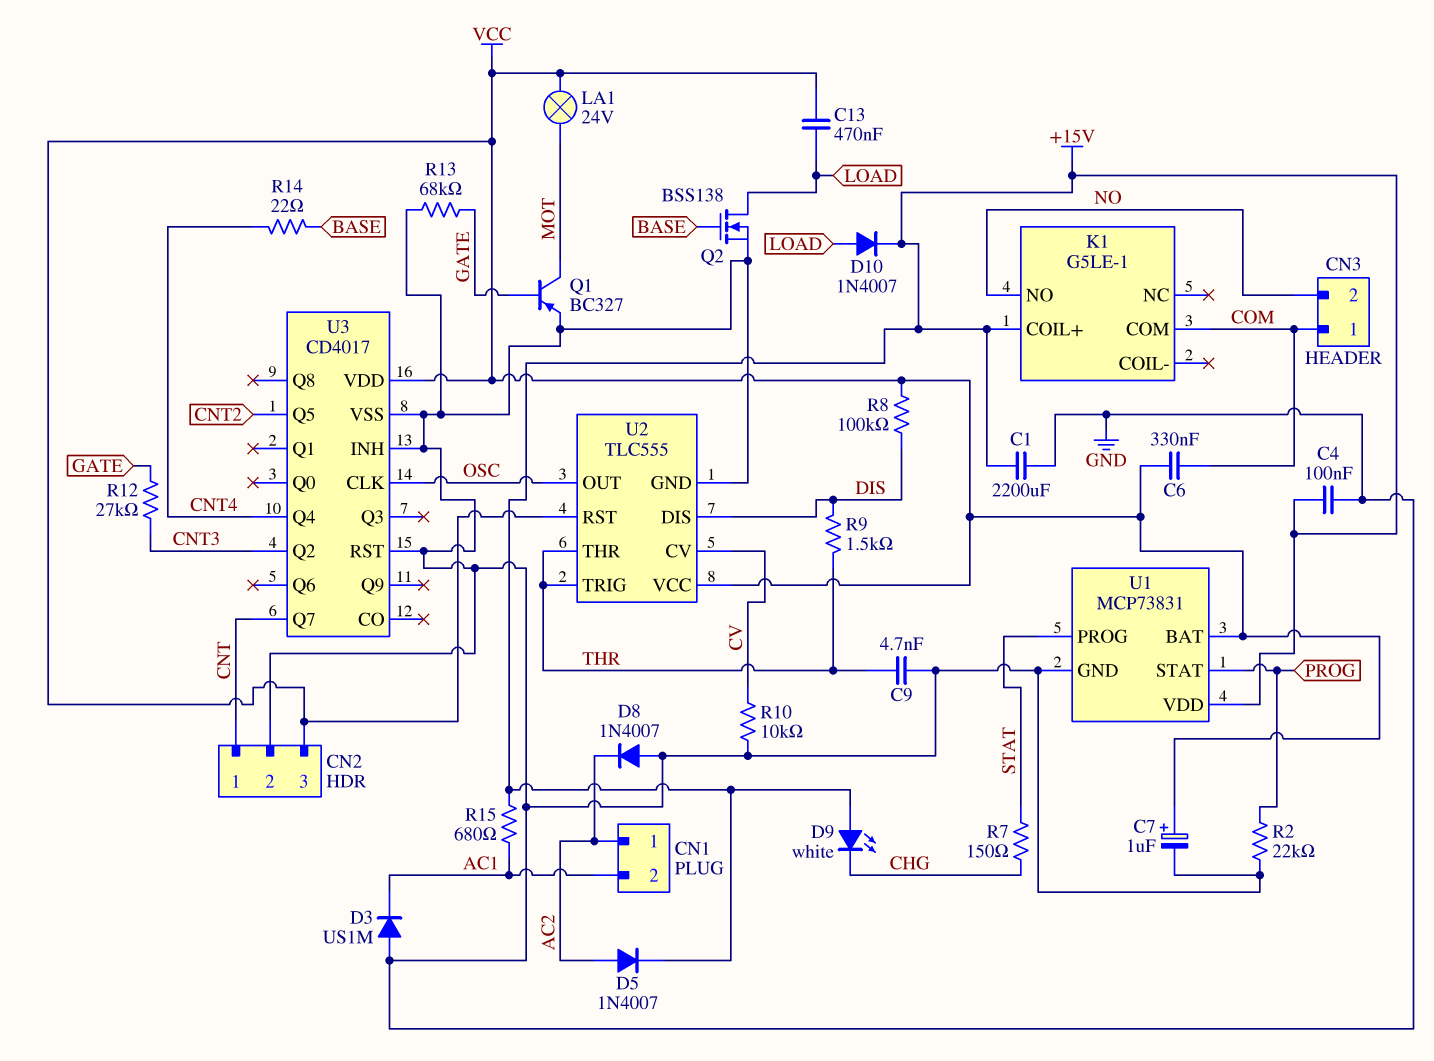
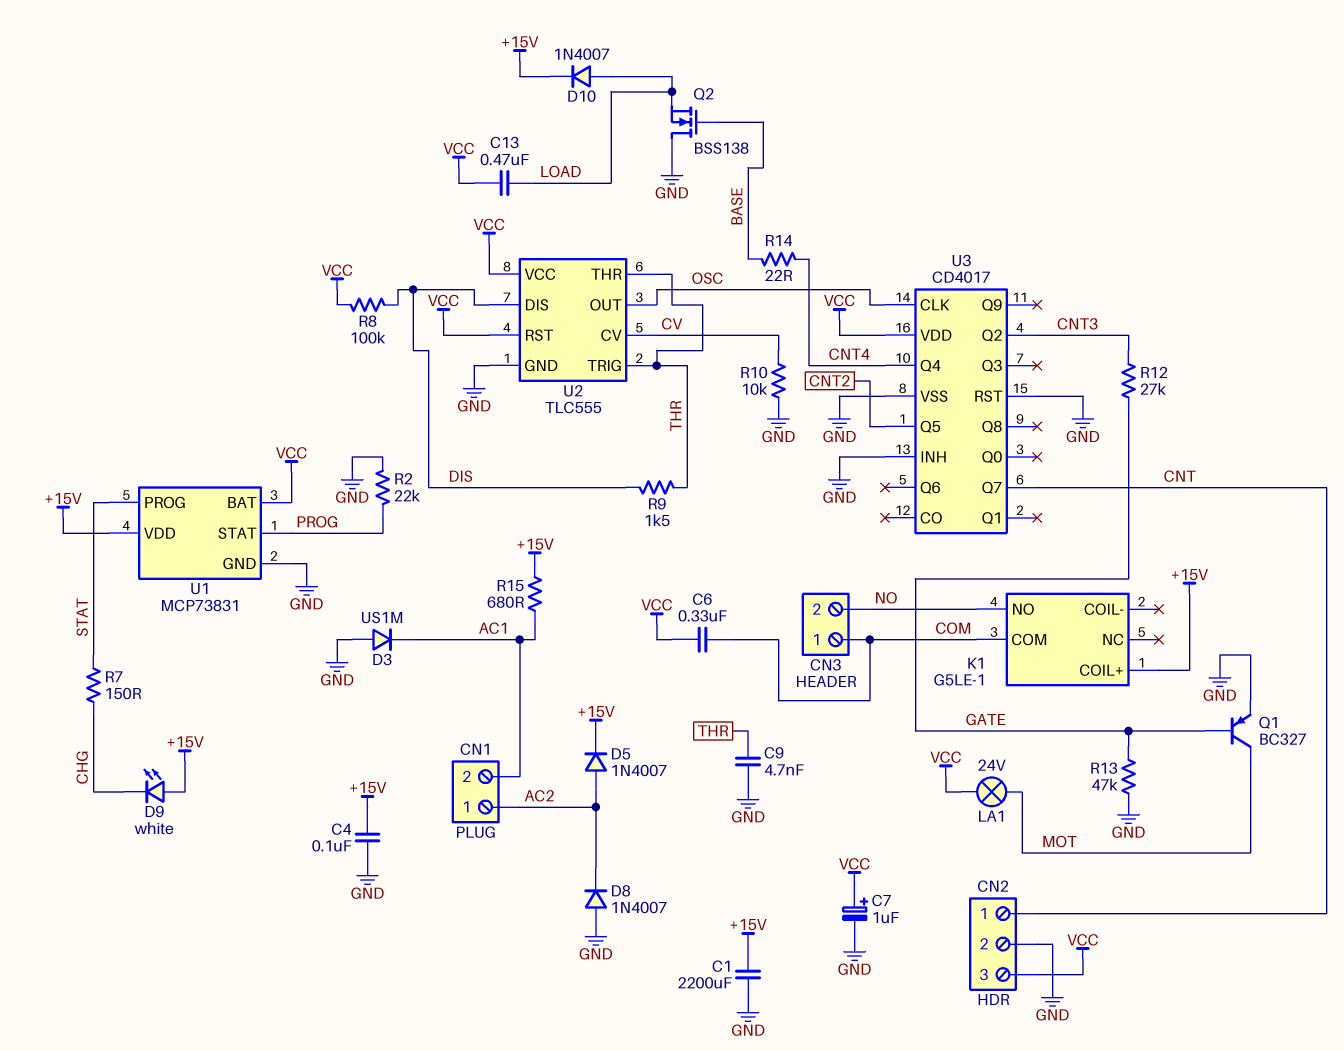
Q2: NMOS BSS138 (G BASE, D LOAD, S GND) -> NMOS BSS138 (G BASE, D GND, S LOAD)
R13: 68k (GATE, GND) -> 47k (GATE, GND)

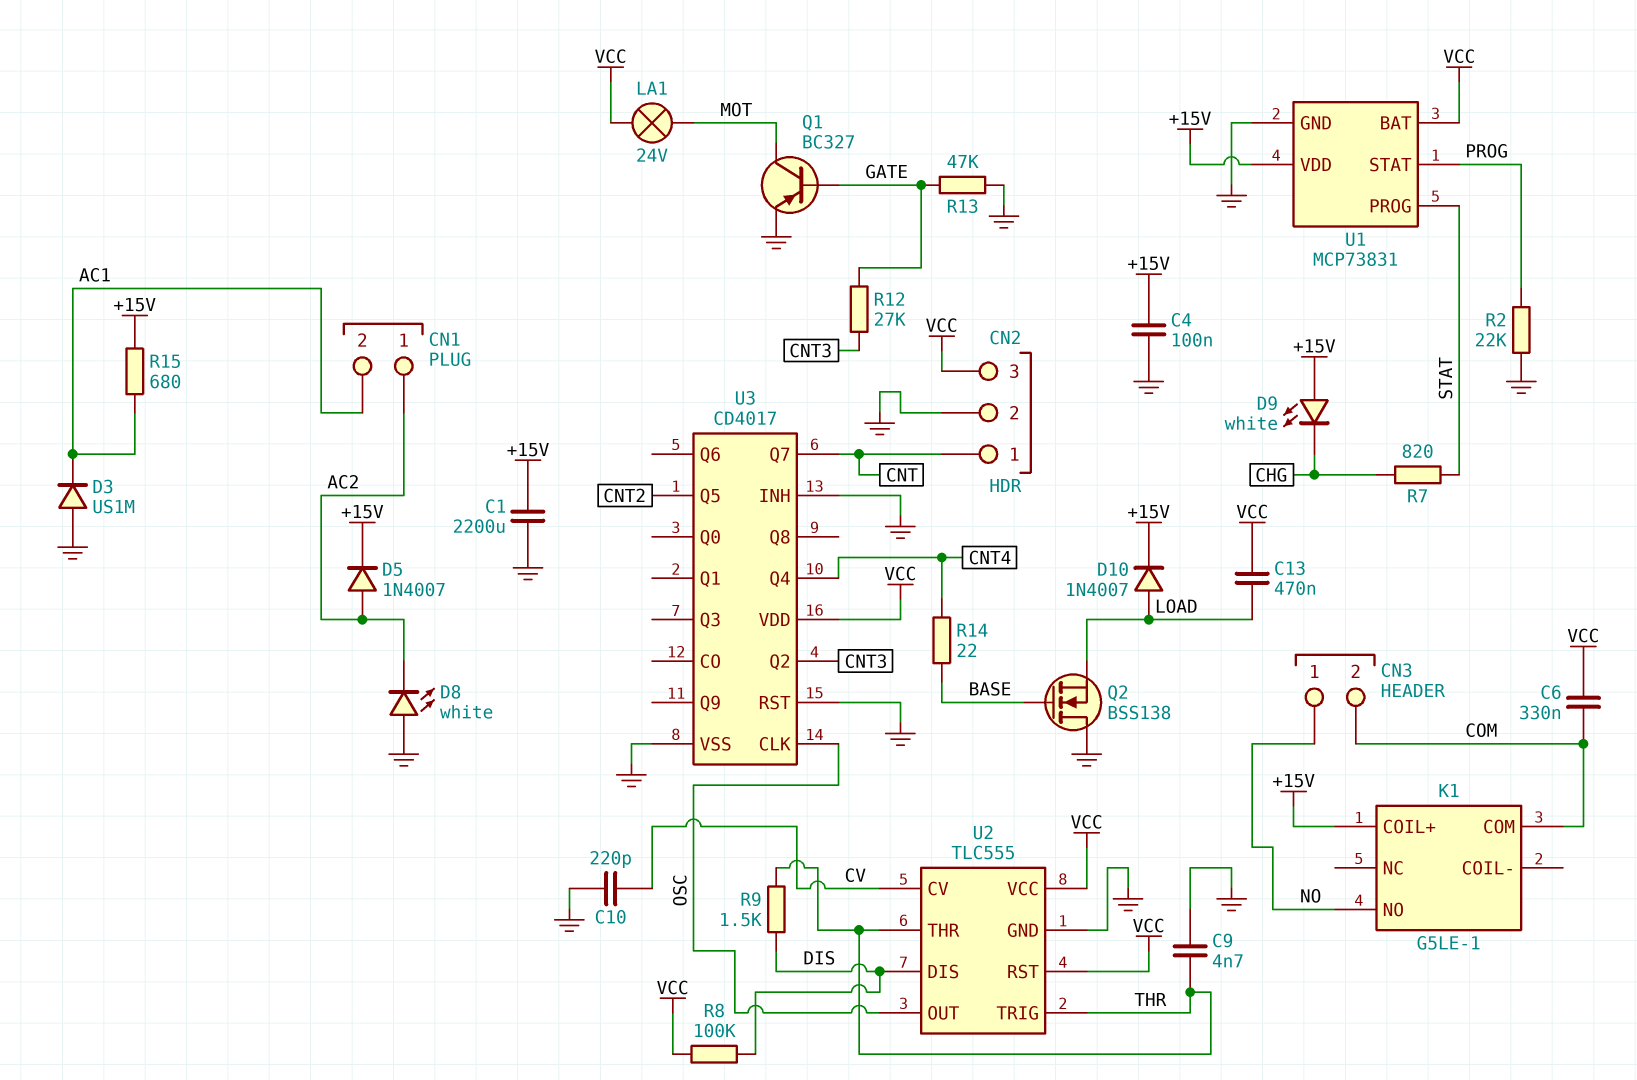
C7: 1uF (plus VCC, minus GND) -> none
C10: none -> 220pF (CV, GND)
CN3 pin 1: COM -> NO
CN3 pin 2: NO -> COM
D8: diode 1N4007 (A GND, K AC2) -> LED white (A GND, K AC2)
R7: 150 (CHG, STAT) -> 820 (CHG, STAT)
R10: 10k (CV, GND) -> none

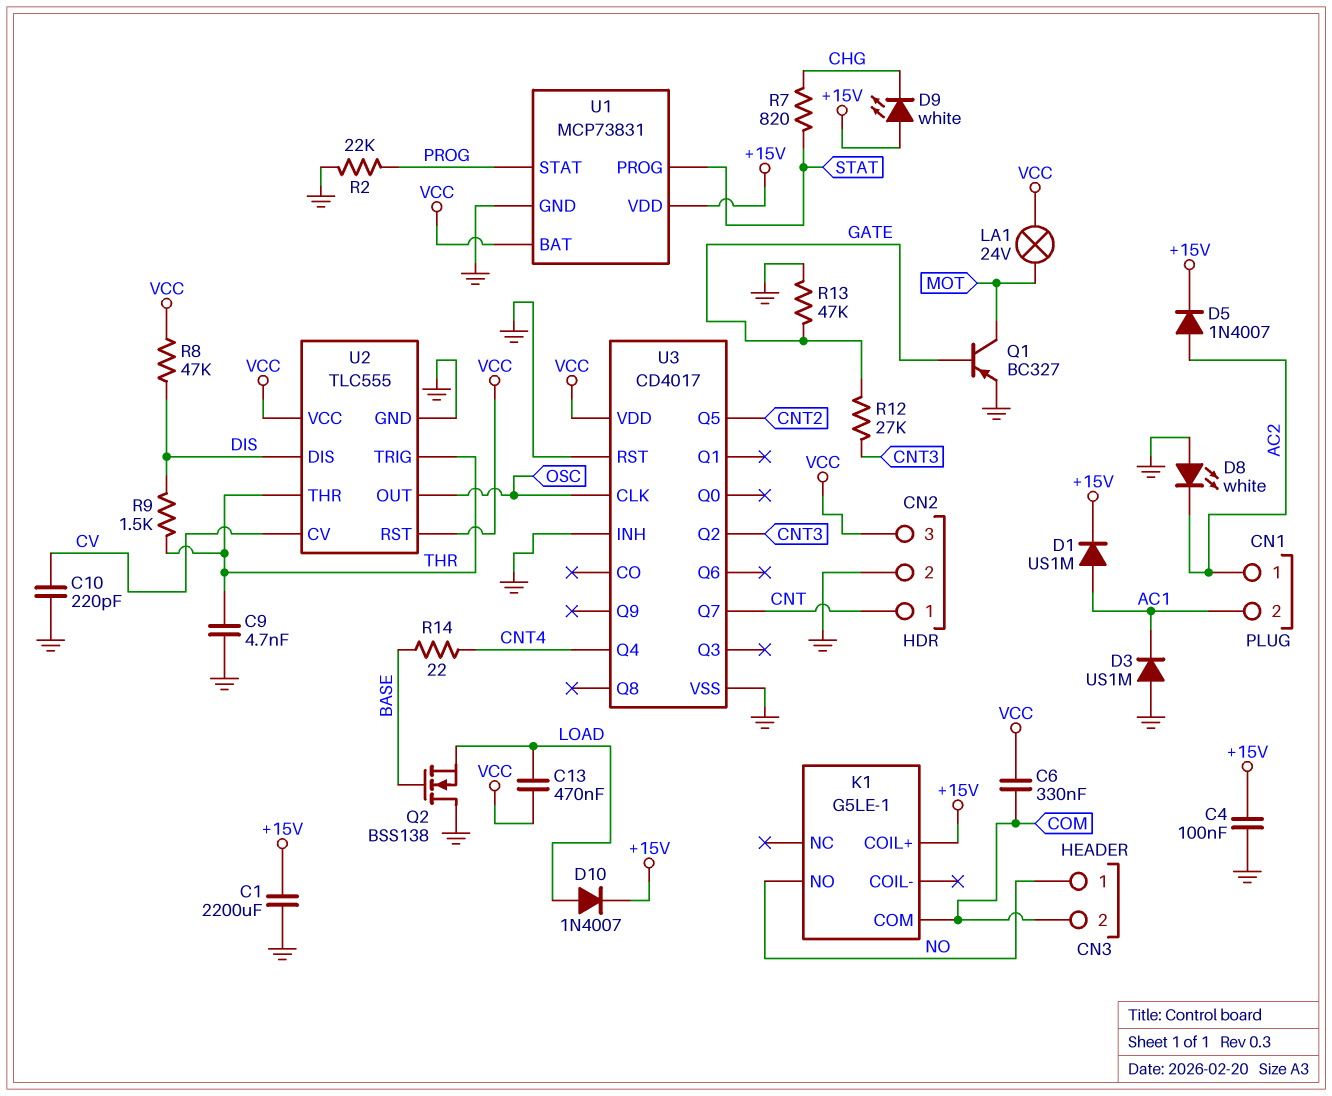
D1: none -> diode US1M (A AC1, K +15V)
R8: 100k (DIS, VCC) -> 47k (DIS, VCC)
R15: 680 (+15V, AC1) -> none

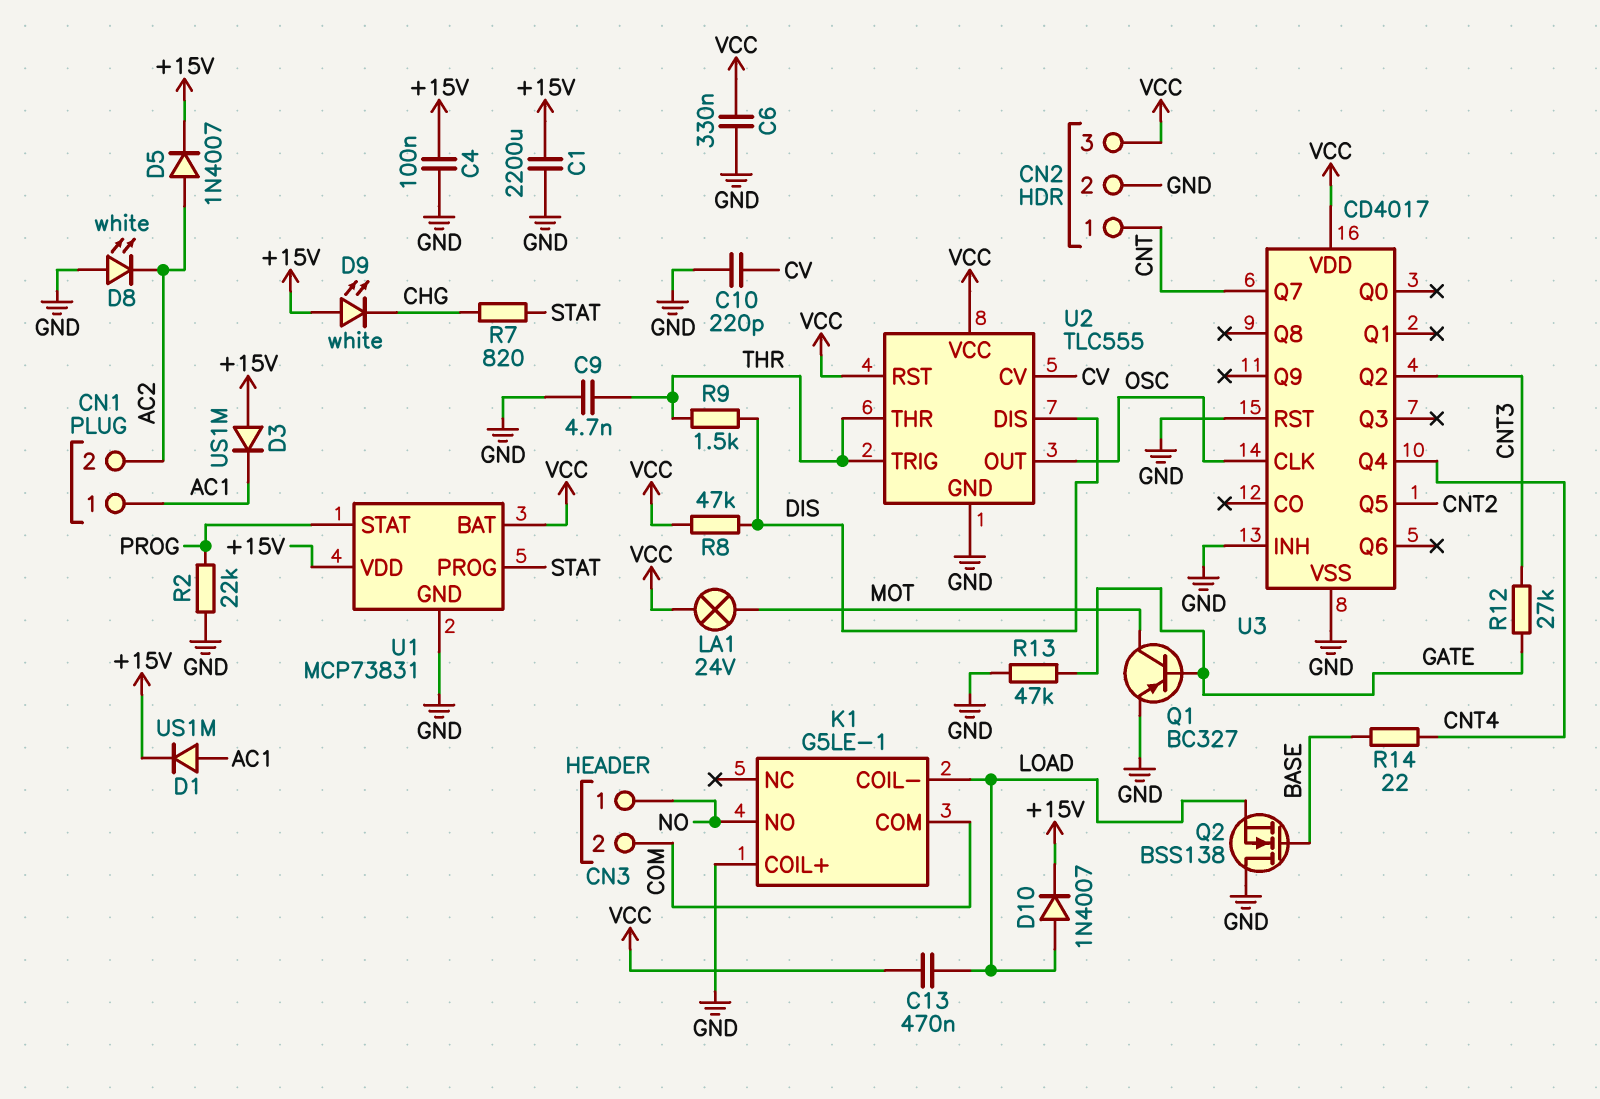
C6: 330nF (COM, VCC) -> 330nF (GND, VCC)
CN1 pin 1: AC2 -> AC1
CN1 pin 2: AC1 -> AC2
D3: diode US1M (A GND, K AC1) -> diode US1M (A +15V, K AC1)
K1 pin COIL+: +15V -> GND
K1 pin COIL-: none -> LOAD

